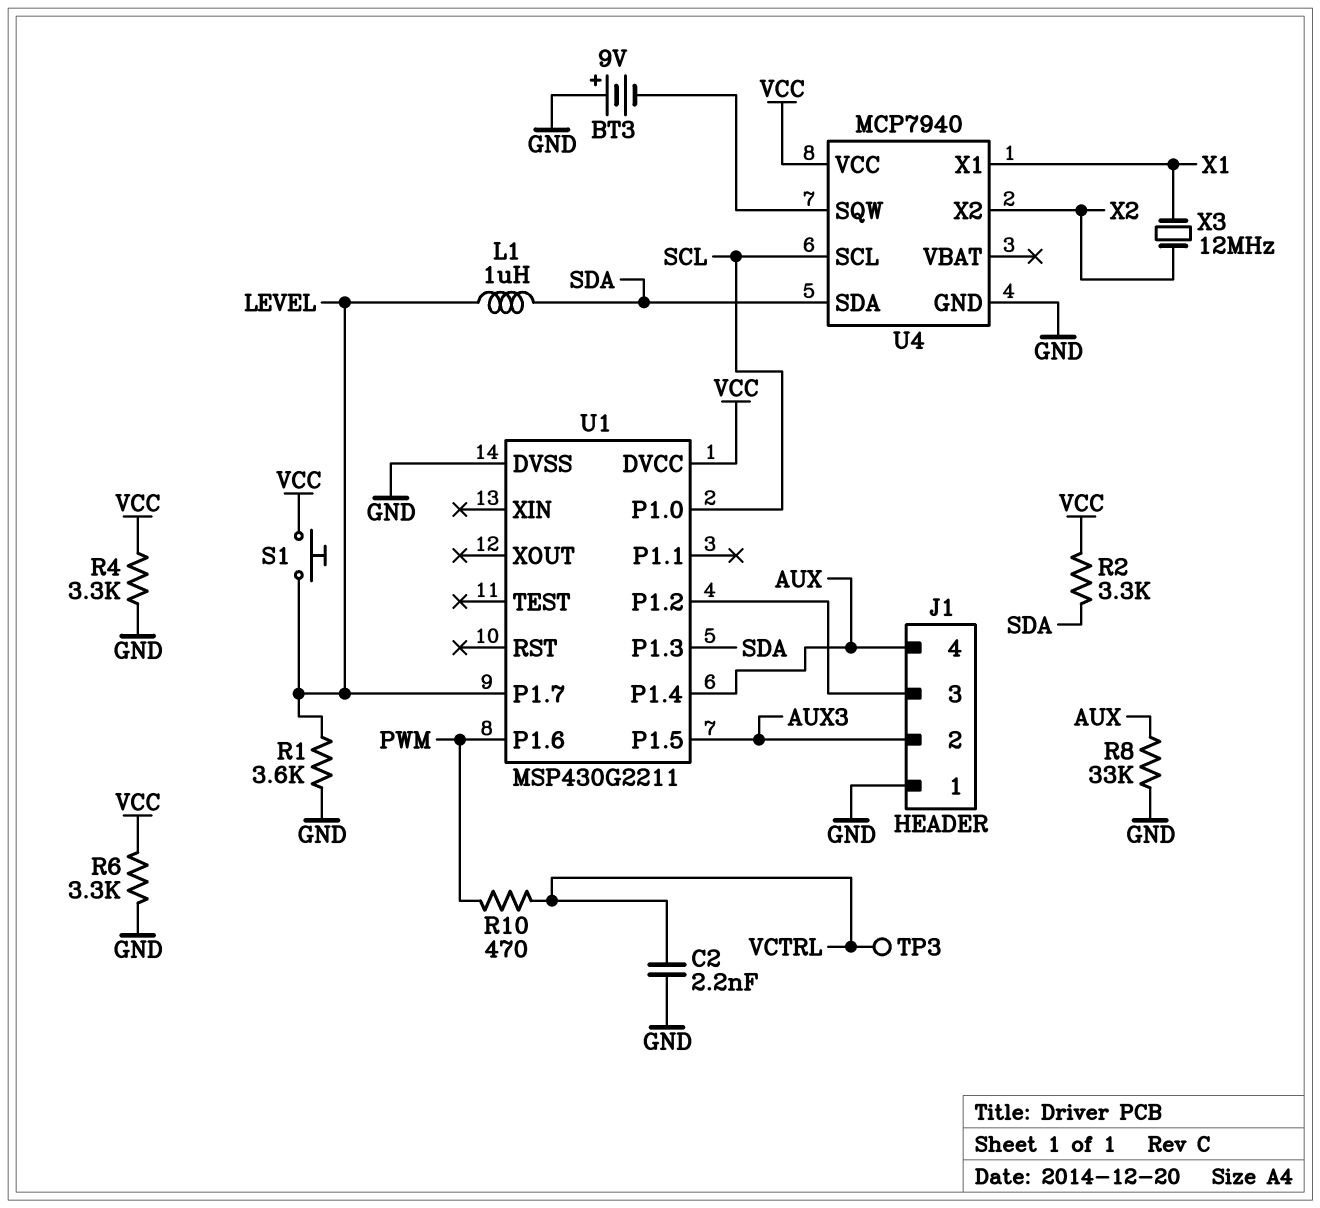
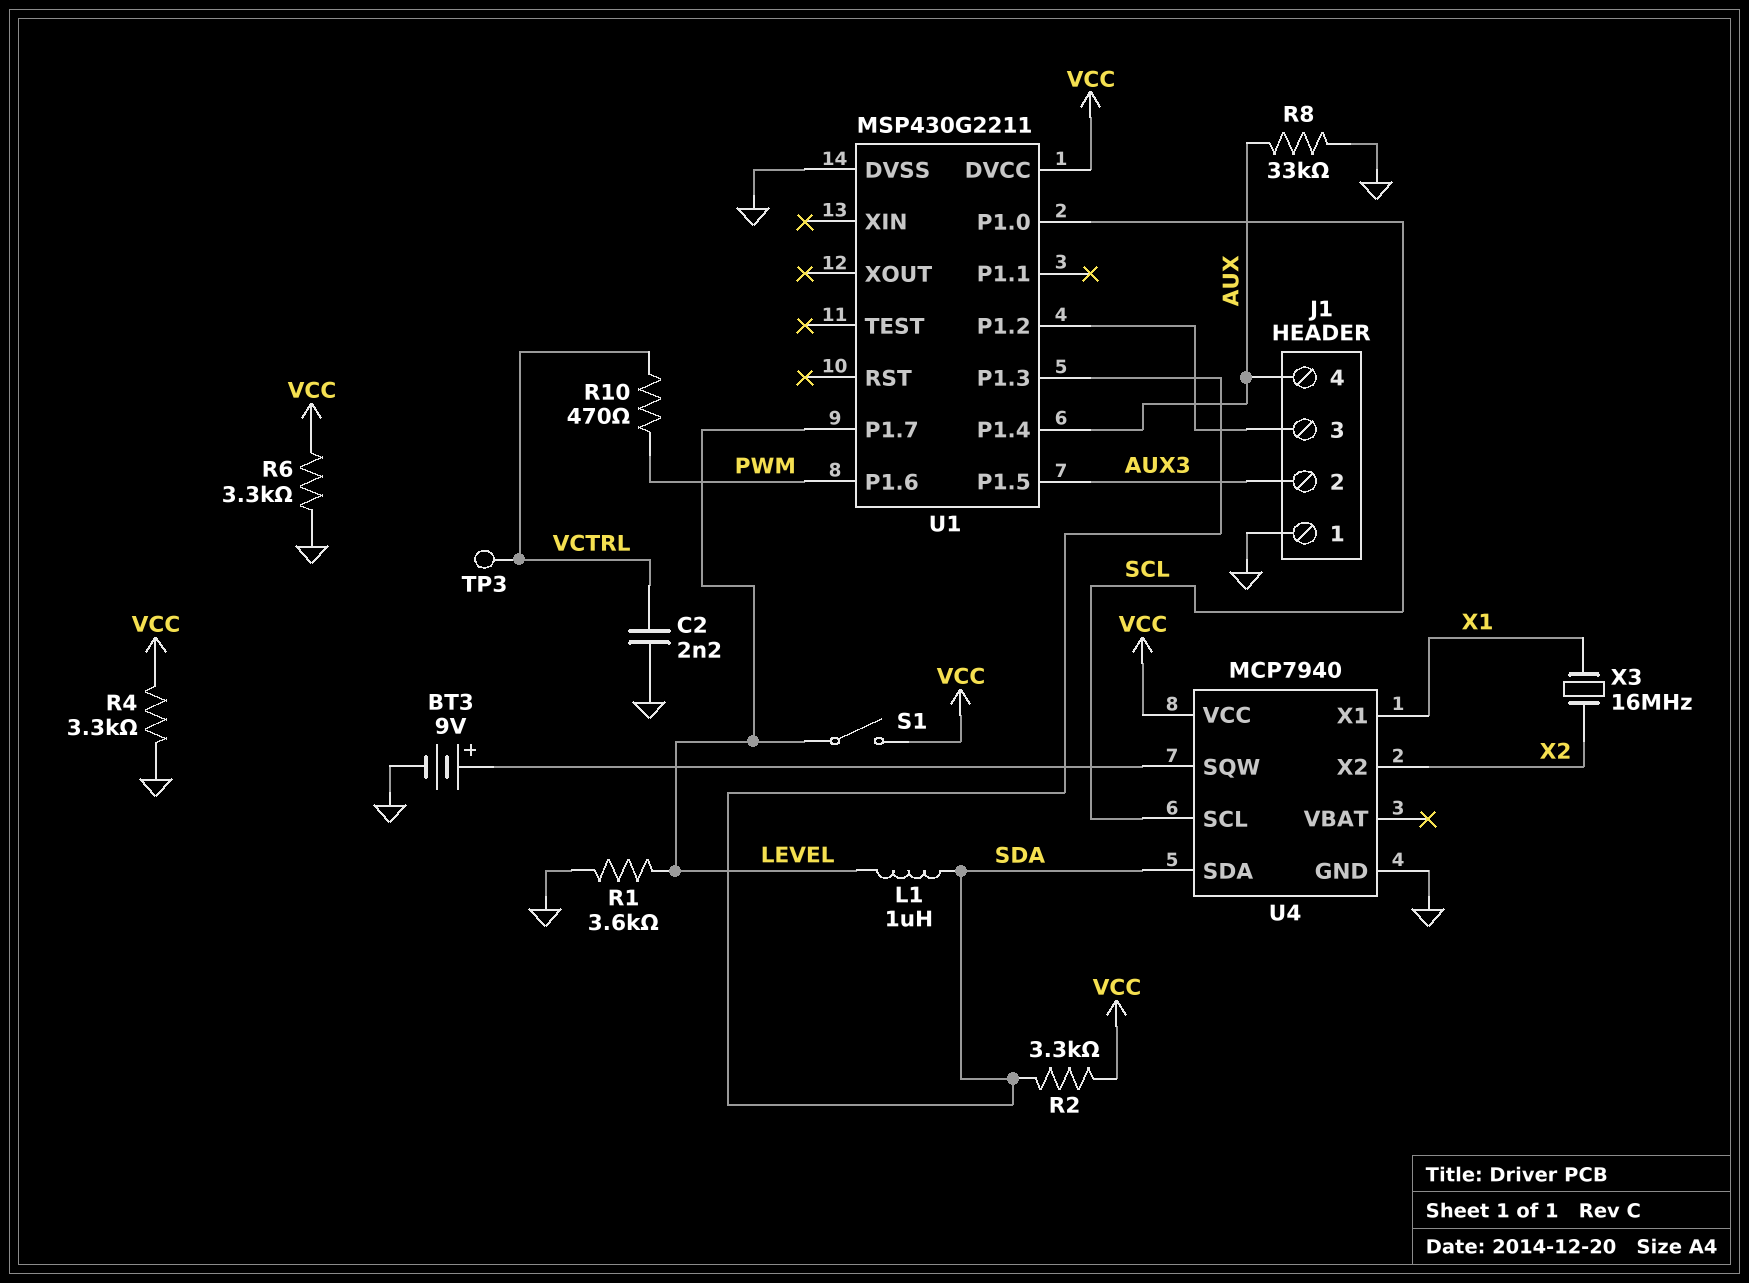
BT3: 9V (plus GND, minus U4/SQW) -> 9V (plus U4/SQW, minus GND)
S1: button (LEVEL, VCC) -> switch (LEVEL, VCC)
X3: 12MHz (X1, X2) -> 16MHz (X1, X2)

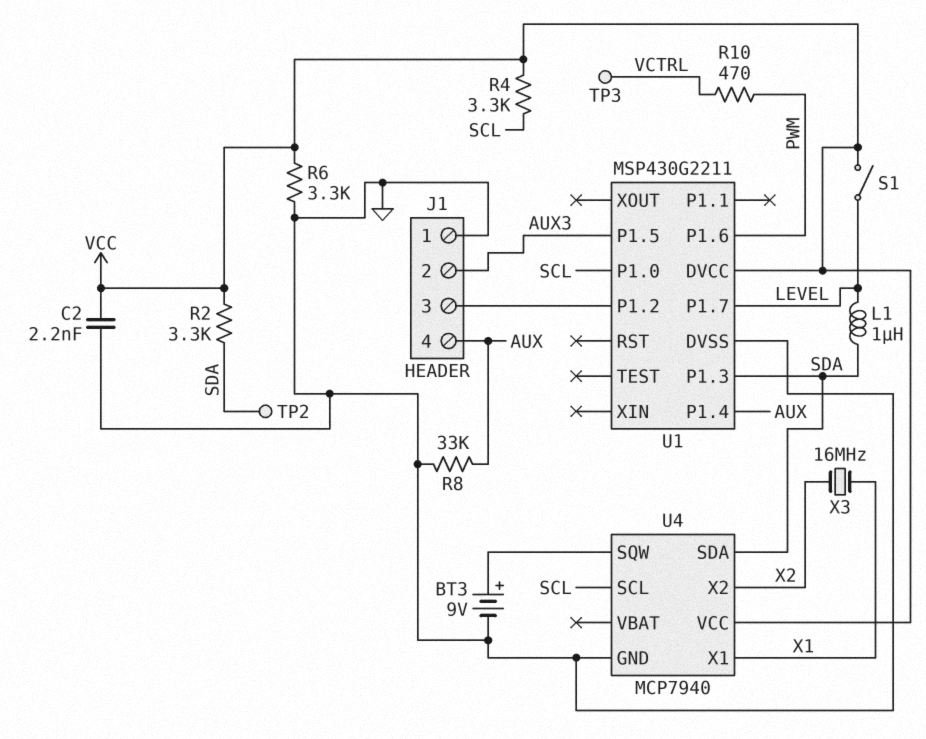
C2: 2.2nF (GND, VCTRL) -> 2.2nF (GND, VCC)
R1: 3.6k (GND, LEVEL) -> none
R4: 3.3k (GND, VCC) -> 3.3k (SCL, VCC)
TP2: none -> test point (SDA)

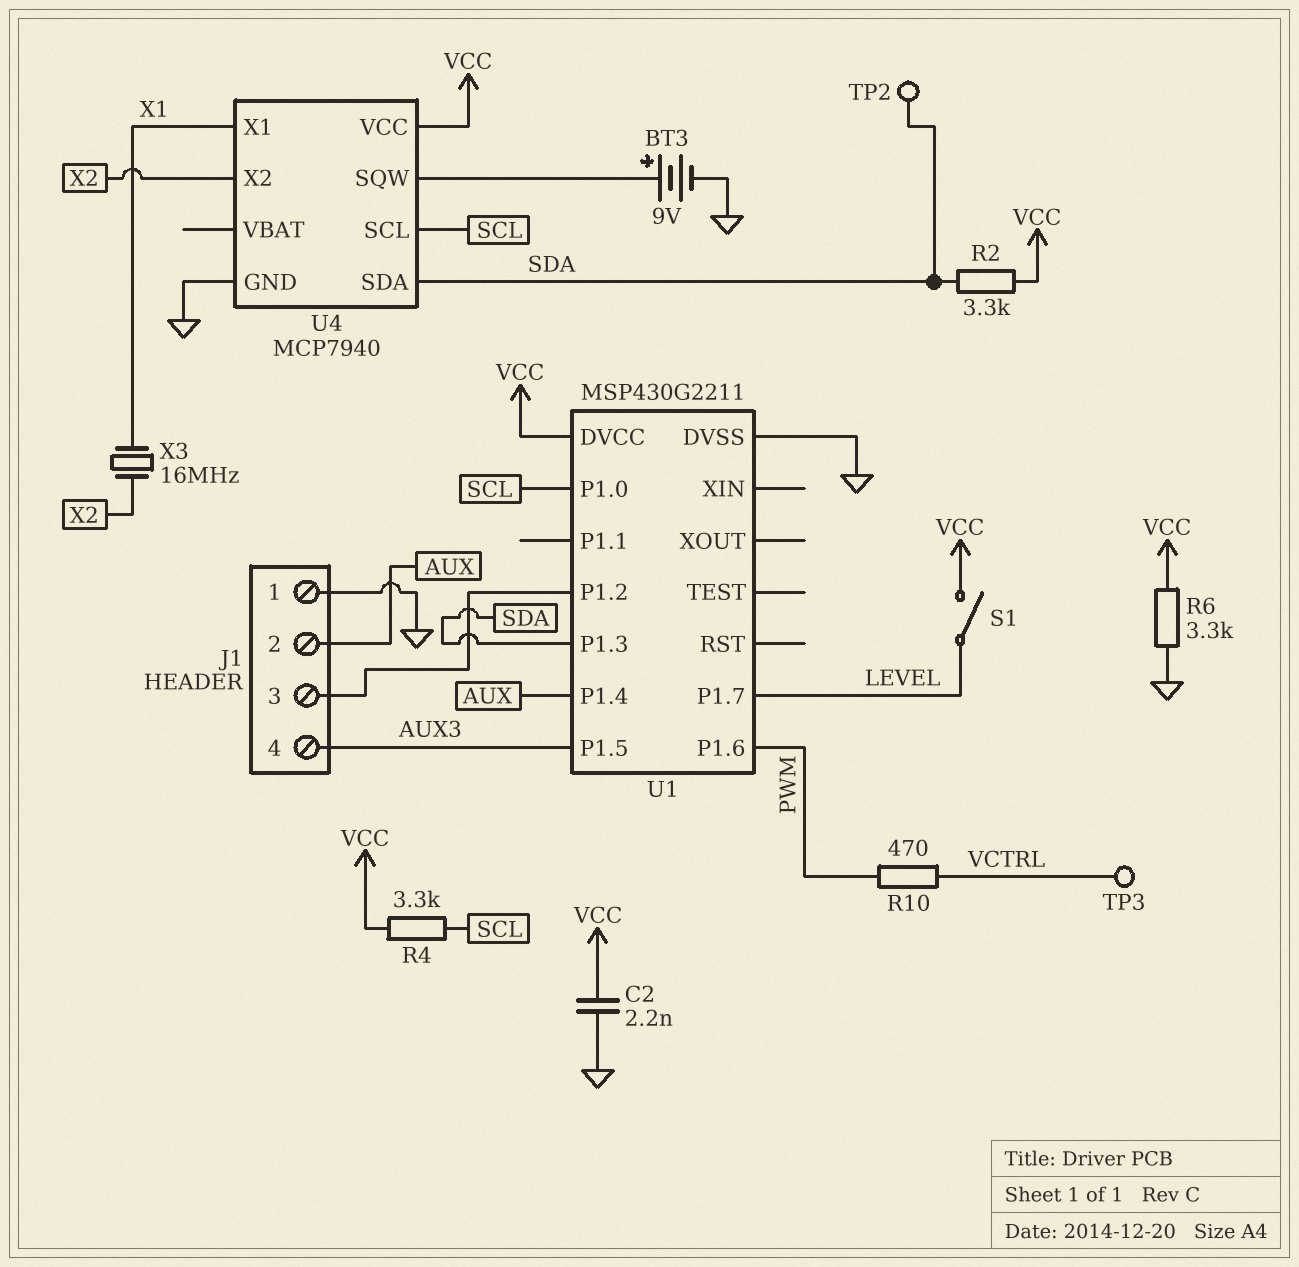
J1 pin 2: AUX3 -> AUX
J1 pin 4: AUX -> AUX3
L1: 1uH (LEVEL, SDA) -> none
R8: 33k (AUX, GND) -> none

